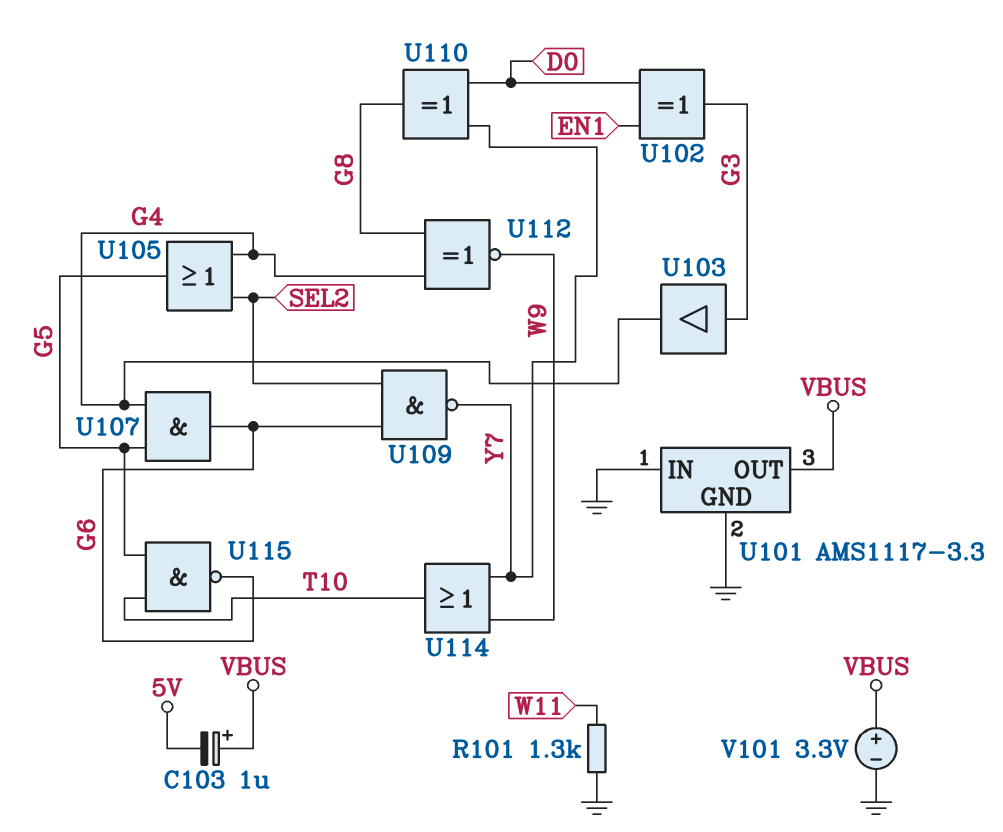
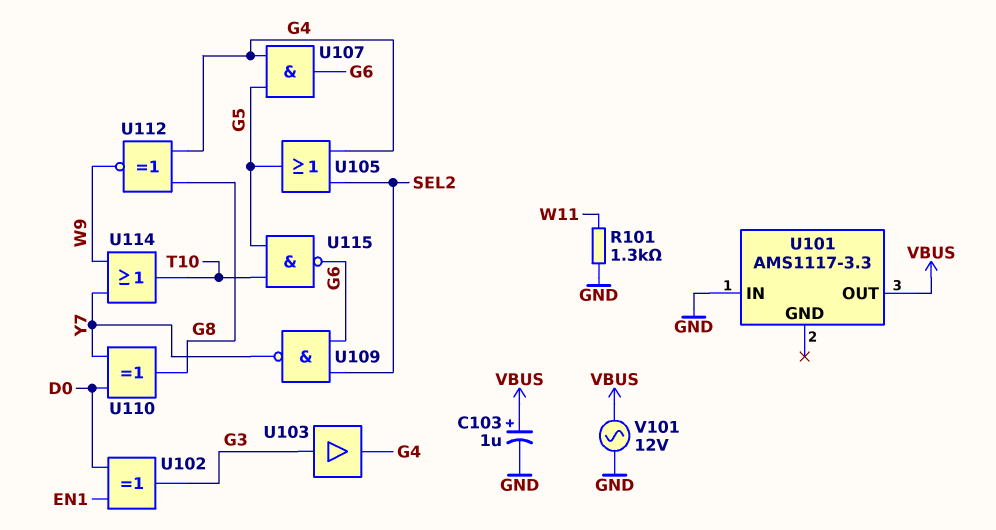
C103: 1uF (plus VBUS, minus 5V) -> 1uF (plus VBUS, minus GND)
U101 pin GND: GND -> none
V101: 3.3V (plus VBUS, minus GND) -> AC 12V (GND, VBUS)

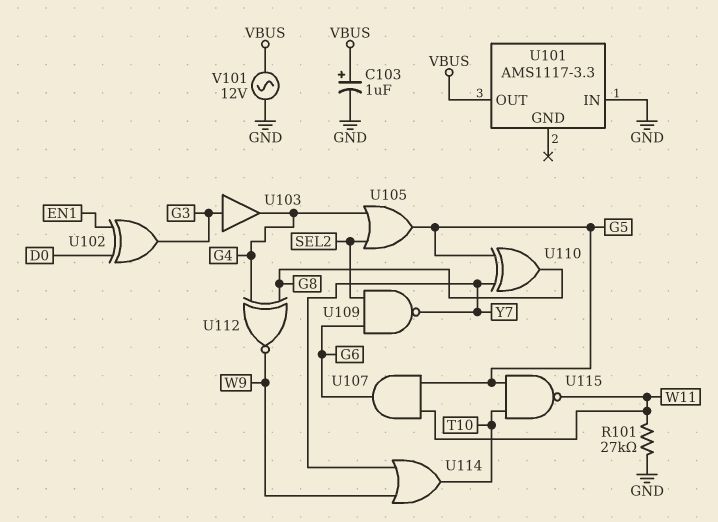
R101: 1.3k (GND, W11) -> 27k (GND, W11)
U107: AND (in G4, in G5, out G6) -> AND (in G5, in W11, out G6)
U110: XOR (in D0, in Y7, out G8) -> XOR (in G5, in Y7, out G8)
U115: NAND (in G5, in T10, out G6) -> NAND (in G5, in T10, out W11)

